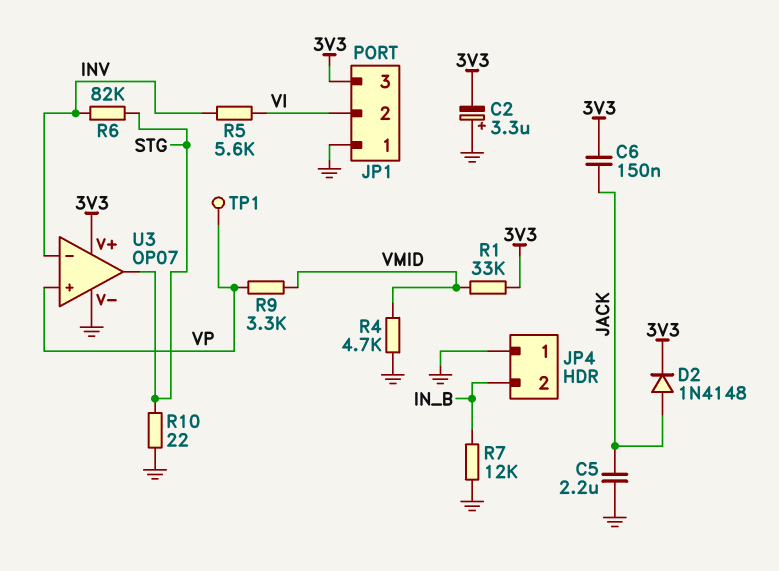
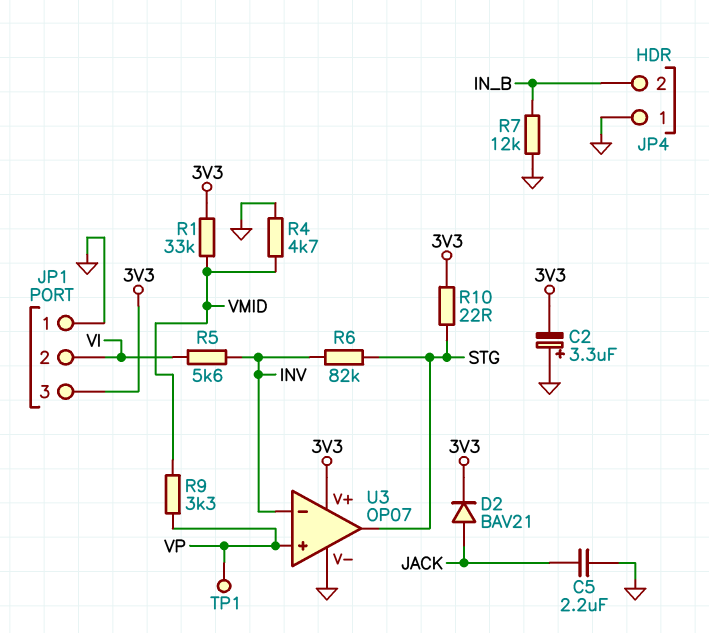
C6: 150nF (3V3, JACK) -> none
D2: diode 1N4148 (A JACK, K 3V3) -> diode BAV21 (A JACK, K 3V3)
R10: 22 (GND, STG) -> 22 (3V3, STG)

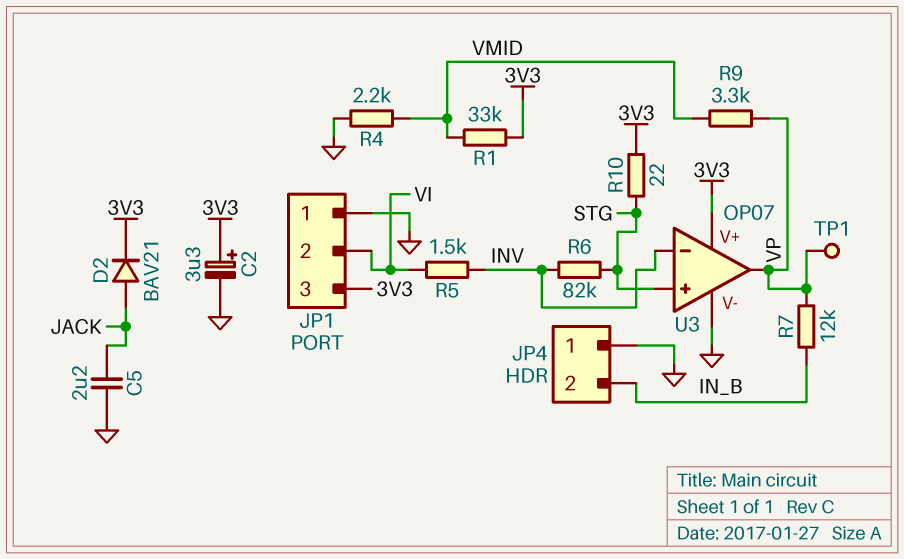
C2: 3.3uF (plus GND, minus 3V3) -> 3.3uF (plus 3V3, minus GND)
R4: 4.7k (GND, VMID) -> 2.2k (GND, VMID)
R5: 5.6k (INV, VI) -> 1.5k (INV, VI)
R7: 12k (GND, IN_B) -> 12k (IN_B, VP)
U3 pin in+: VP -> STG
U3 pin out: STG -> VP

